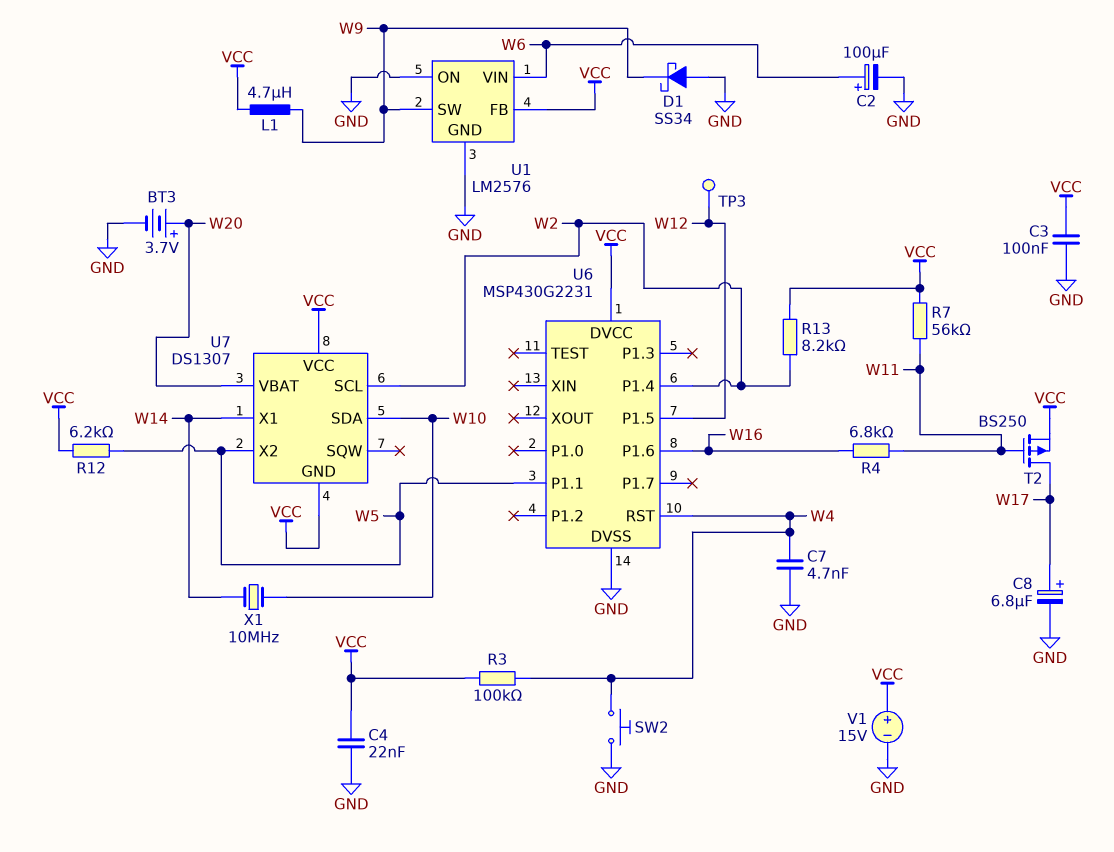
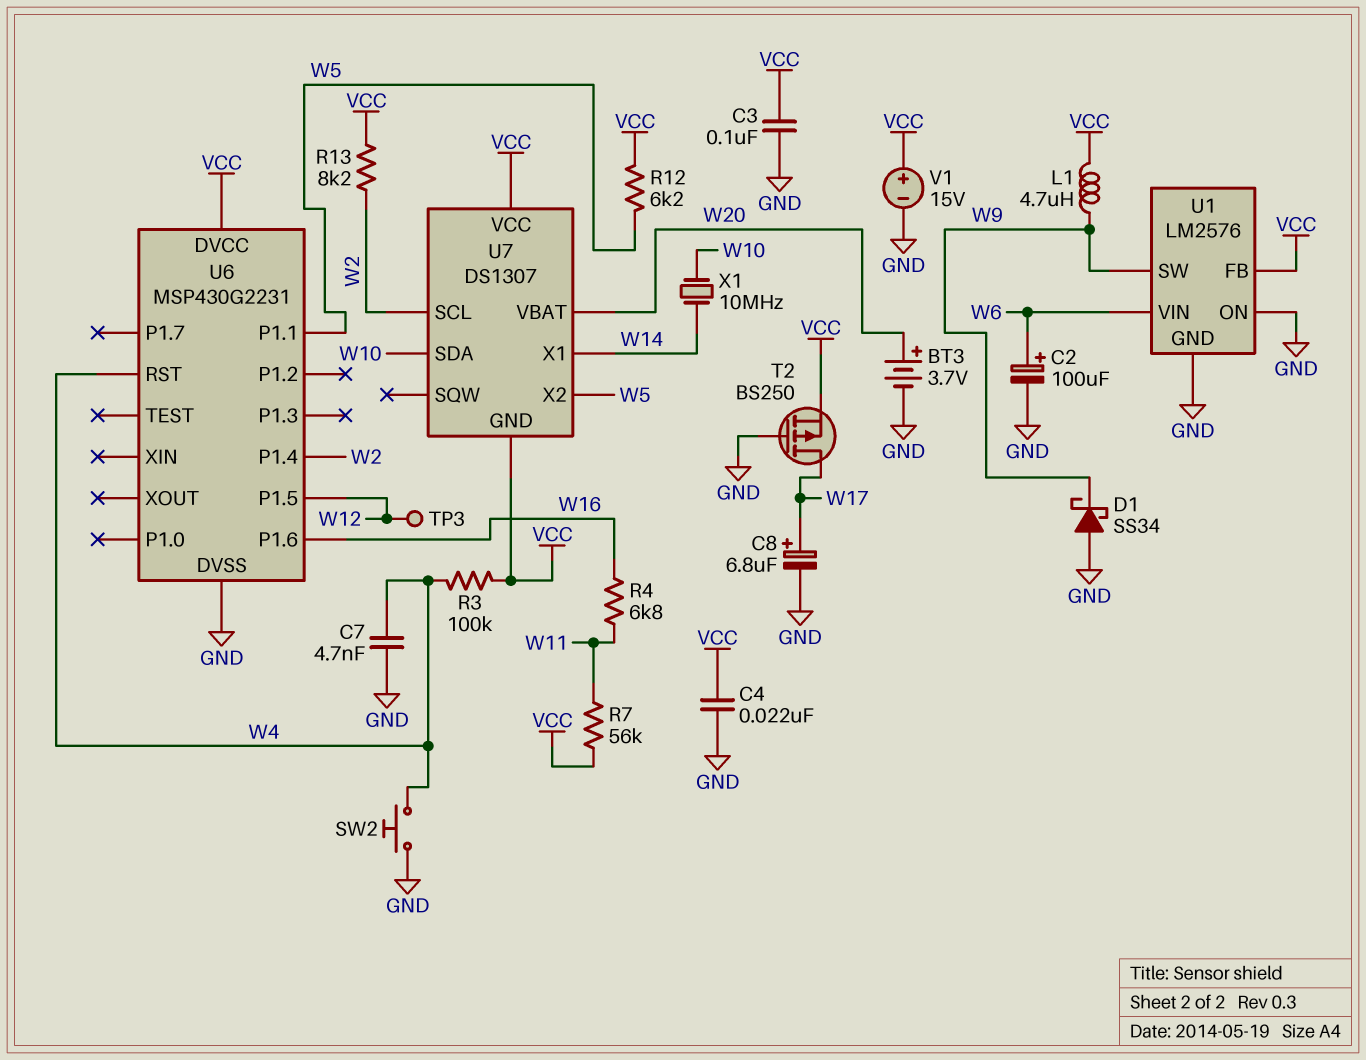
T2: PMOS BS250 (G W11, D W17, S VCC) -> PMOS BS250 (G GND, D W17, S VCC)

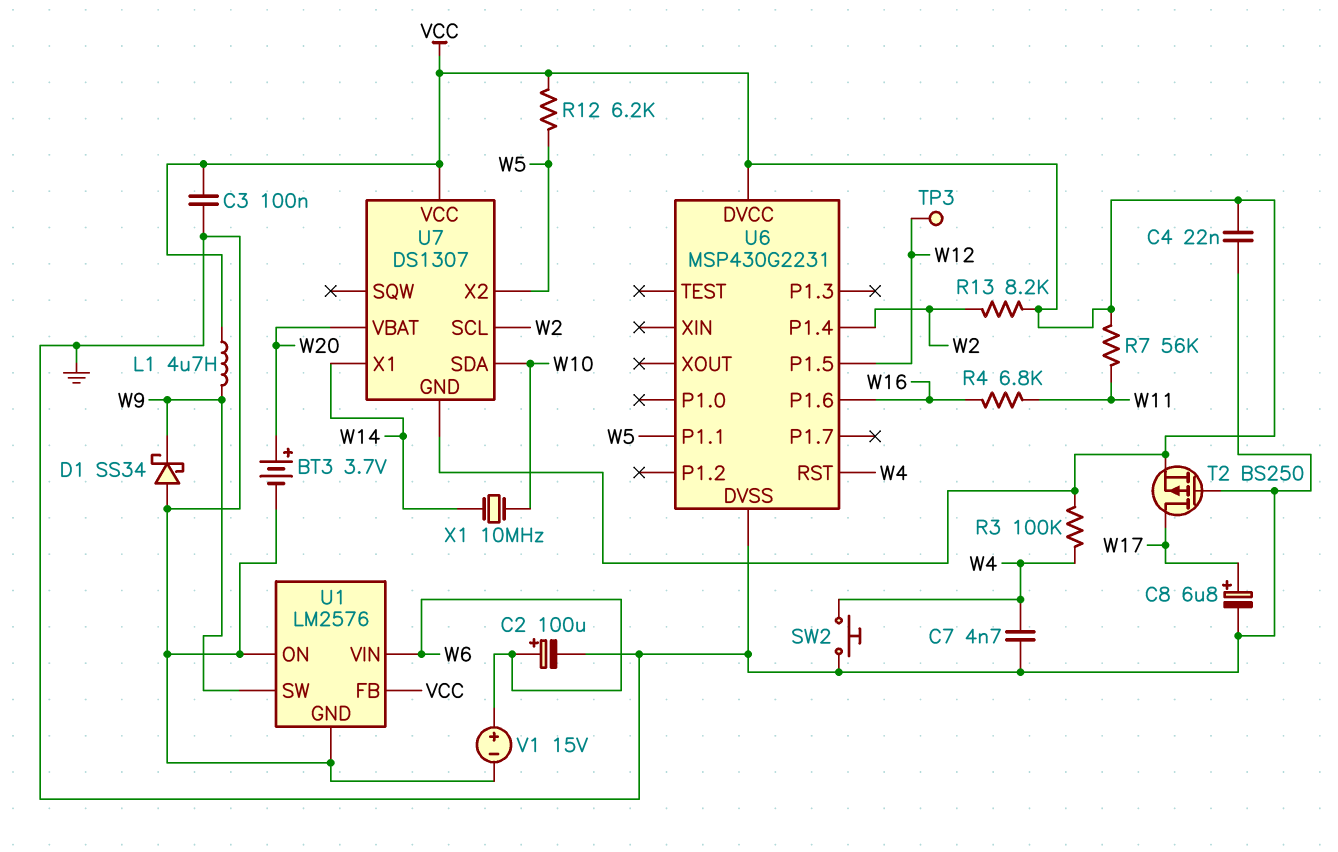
V1: 15V (plus VCC, minus GND) -> 15V (plus W6, minus GND)

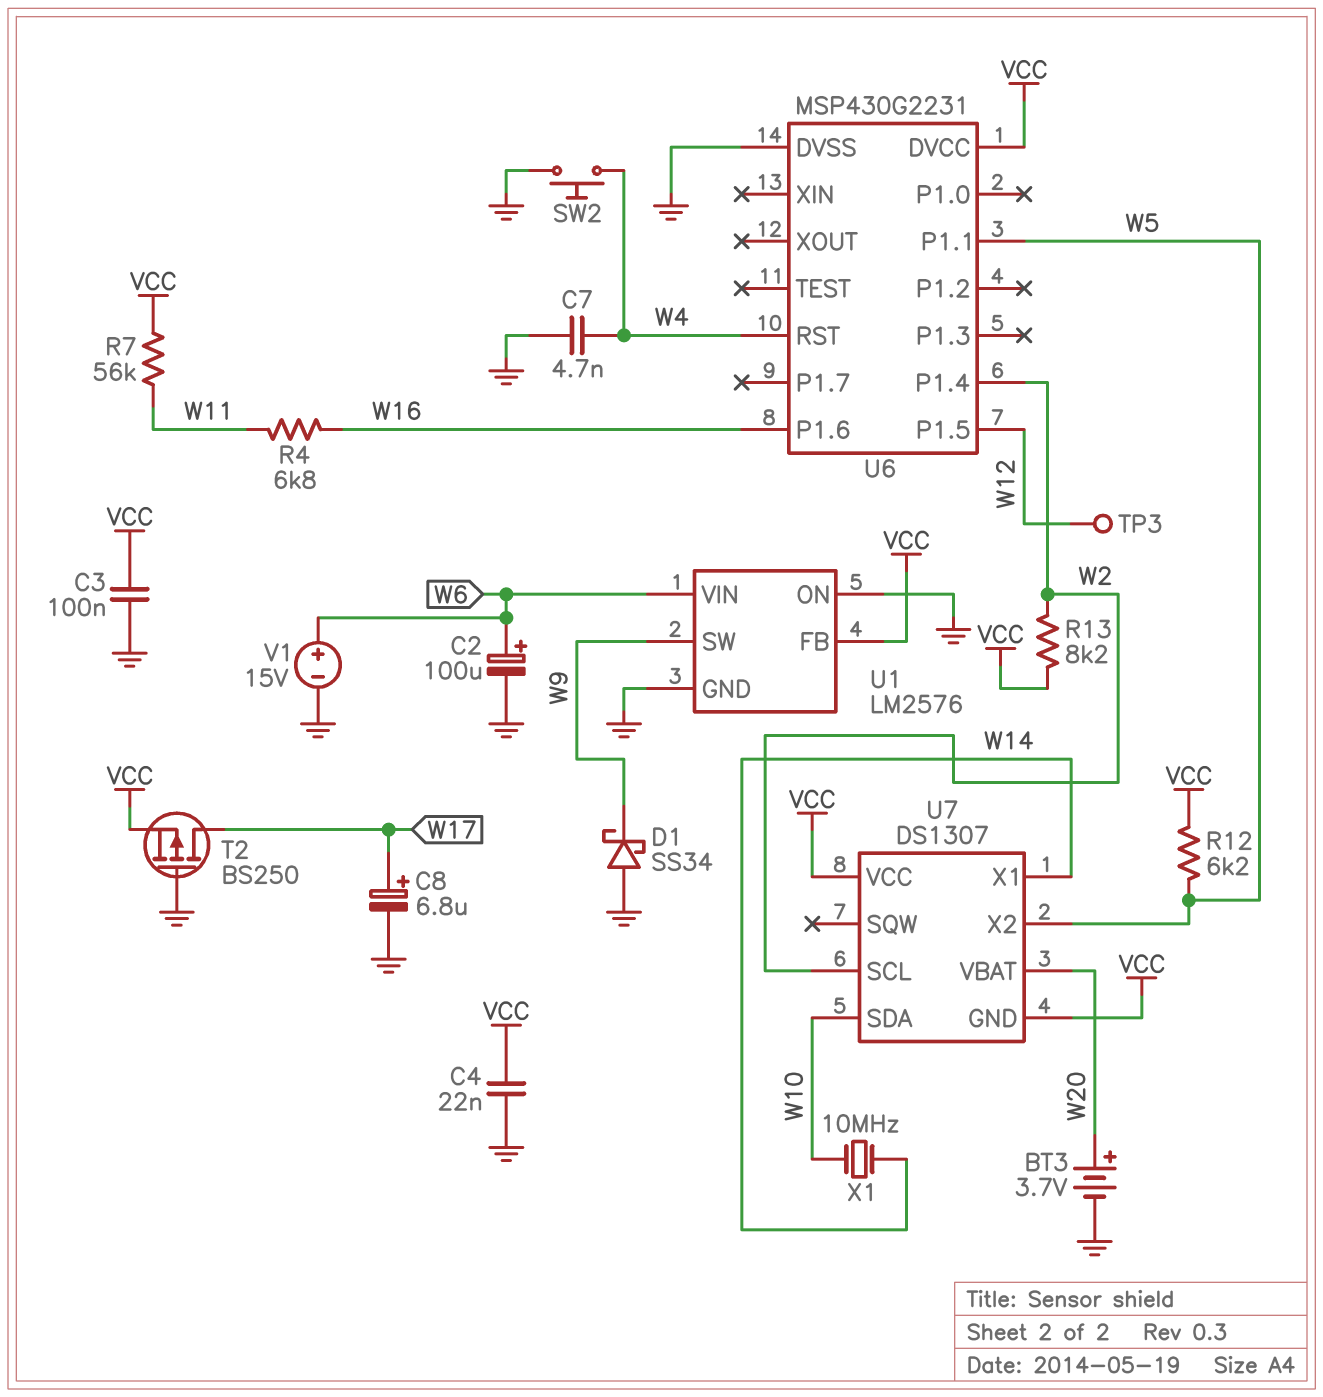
L1: 4.7uH (VCC, W9) -> none
R3: 100k (VCC, W4) -> none

